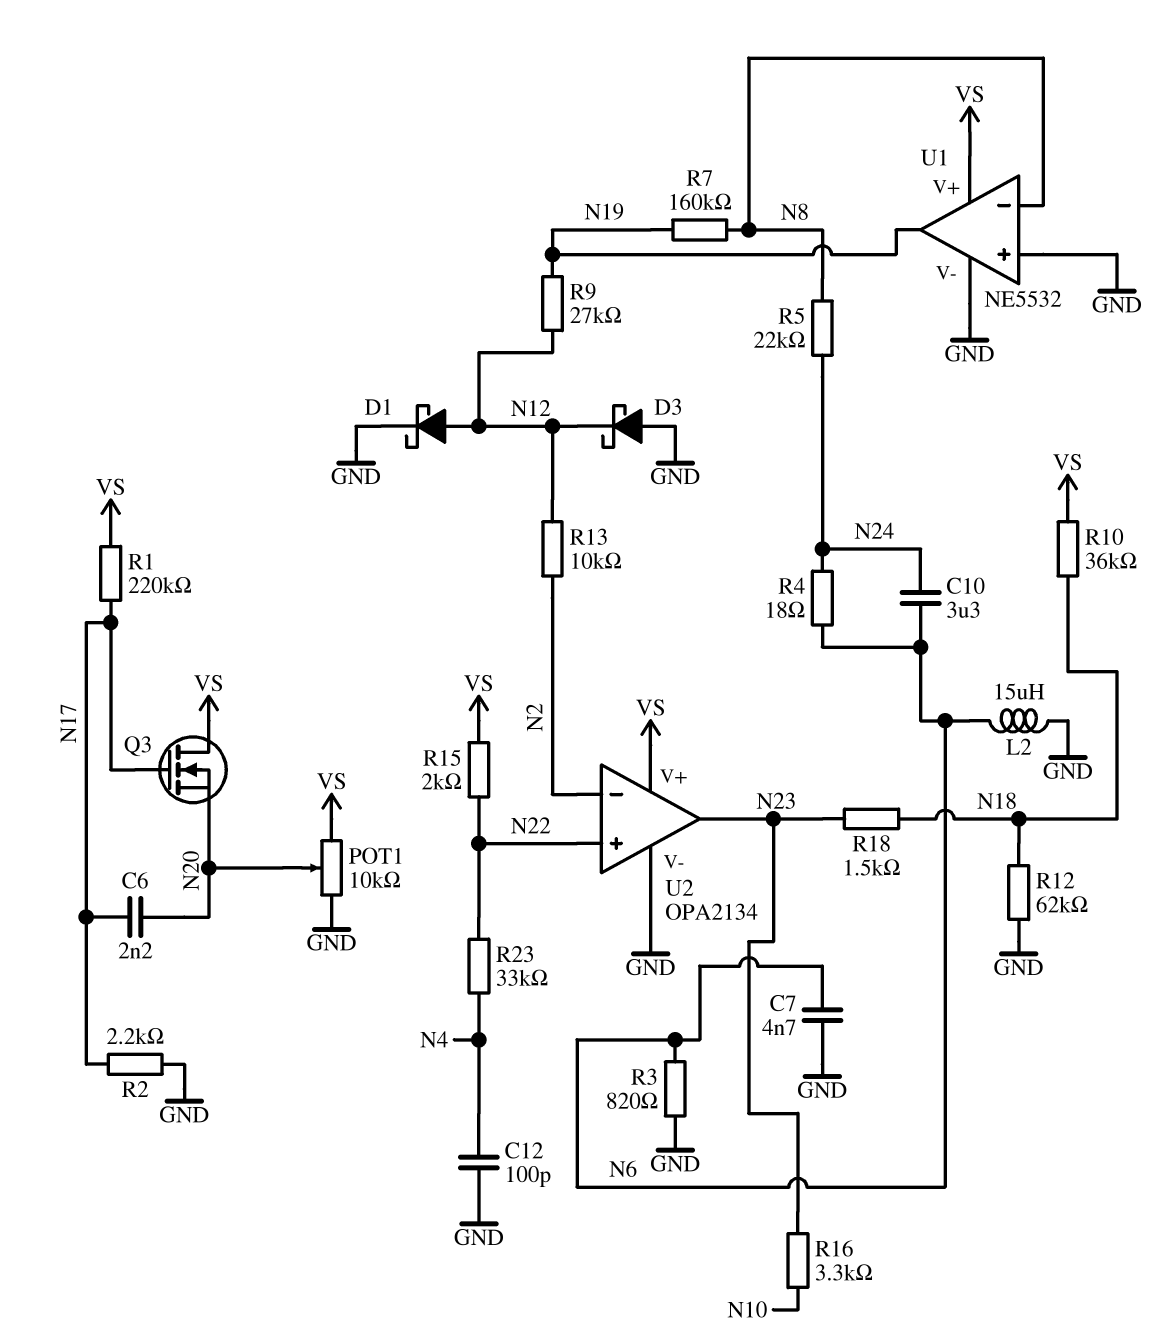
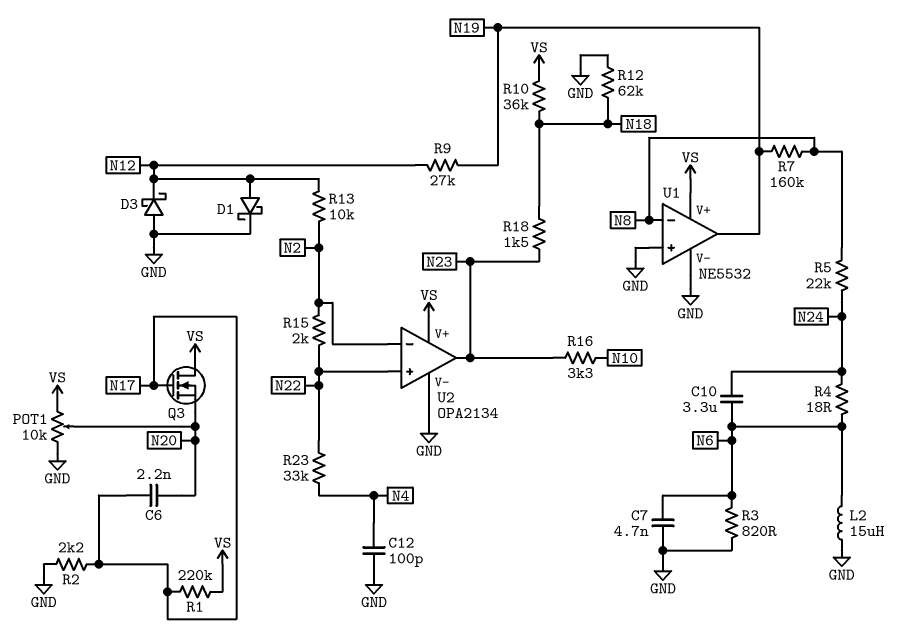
R15: 2k (N22, VS) -> 2k (N2, N22)

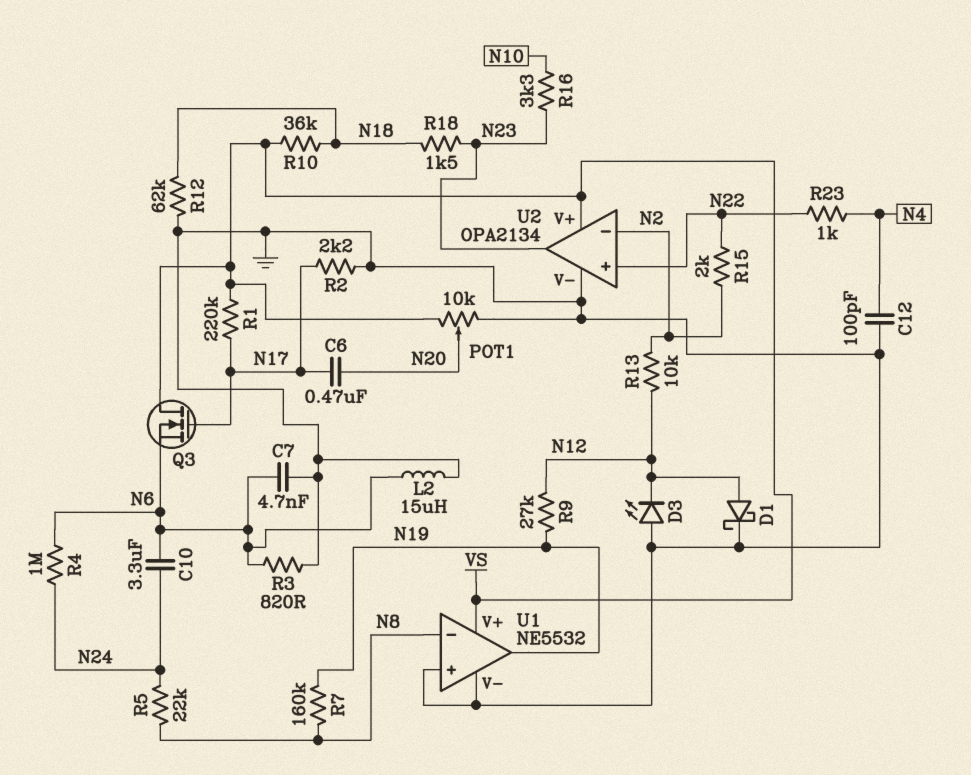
C6: 2.2nF (N17, N20) -> 470nF (N17, N20)
D3: schottky (A GND, K N12) -> LED (A GND, K N12)
Q3: NMOS (G N17, D VS, S N20) -> NMOS (G N17, D VS, S N6)
R4: 18 (N6, N24) -> 1M (N6, N24)
R23: 33k (N4, N22) -> 1k (N4, N22)

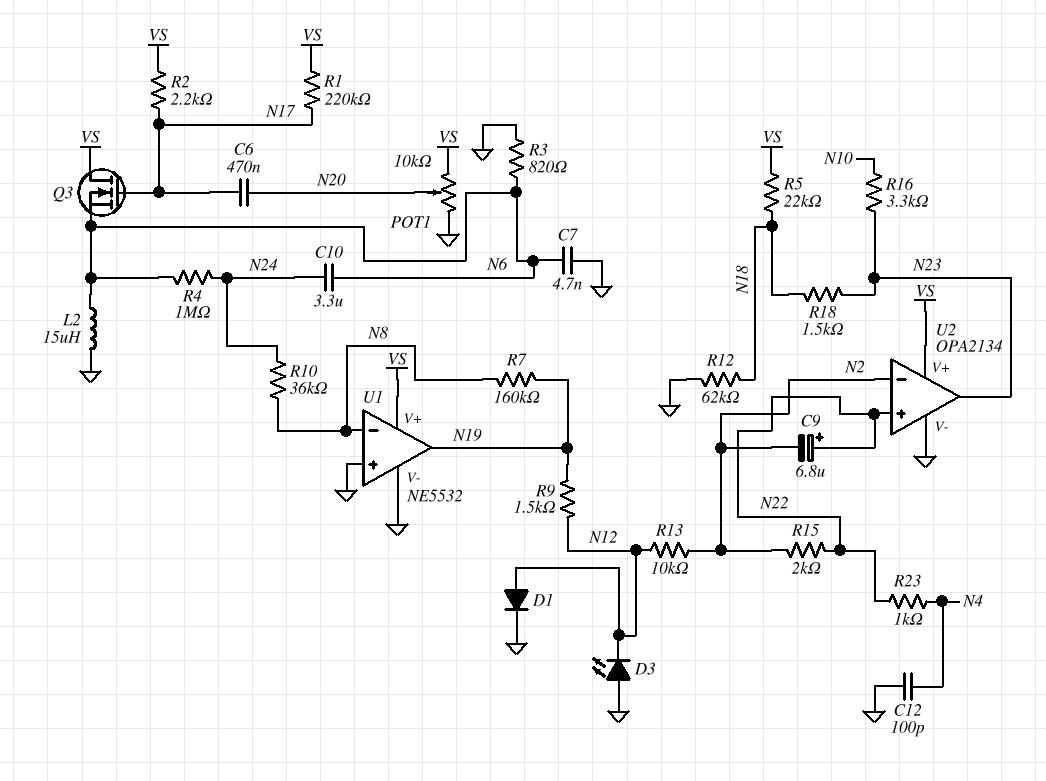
C9: none -> 6.8uF (plus N22, minus N2)
D1: schottky (A N12, K GND) -> diode (A N12, K GND)
R2: 2.2k (GND, N17) -> 2.2k (N17, VS)
R5: 22k (N8, N24) -> 22k (N18, VS)
R9: 27k (N12, N19) -> 1.5k (N12, N19)
R10: 36k (N18, VS) -> 36k (N8, N24)

